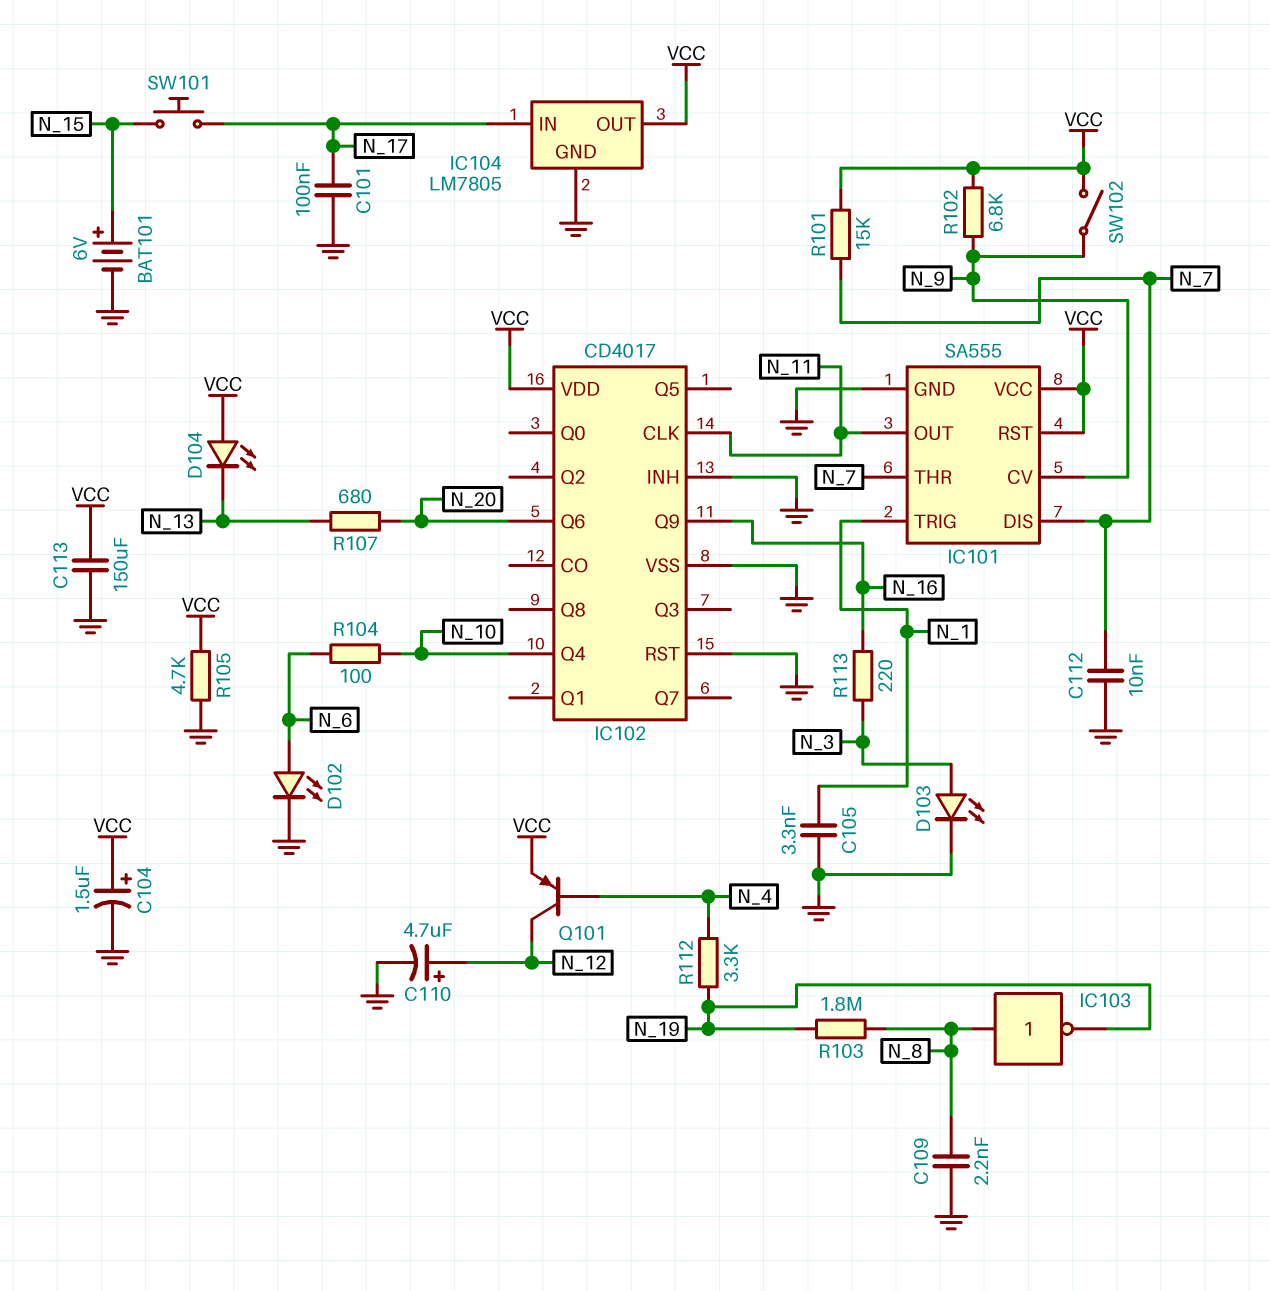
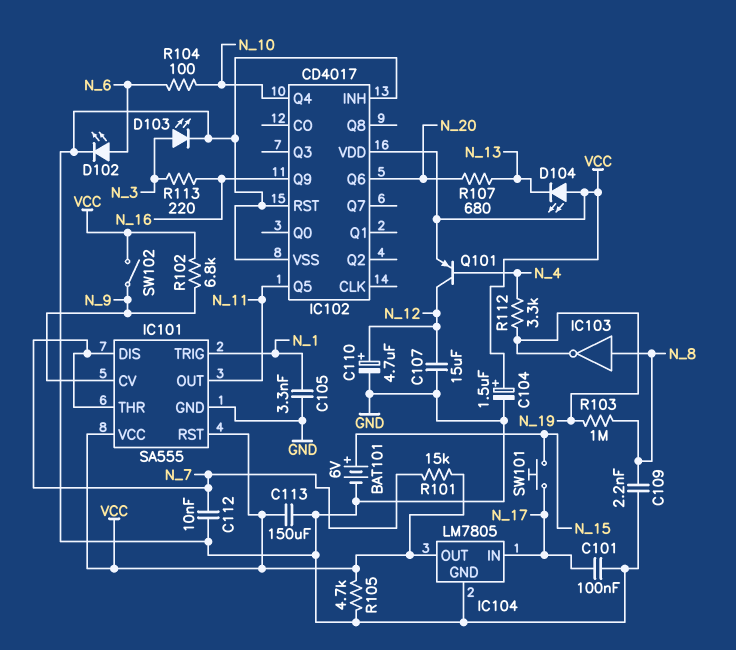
C107: none -> 15uF (GND, N_12)
IC102 pin CLK: N_11 -> none
IC102 pin Q5: none -> N_11
R103: 1.8M (N_8, N_19) -> 1M (N_8, N_19)

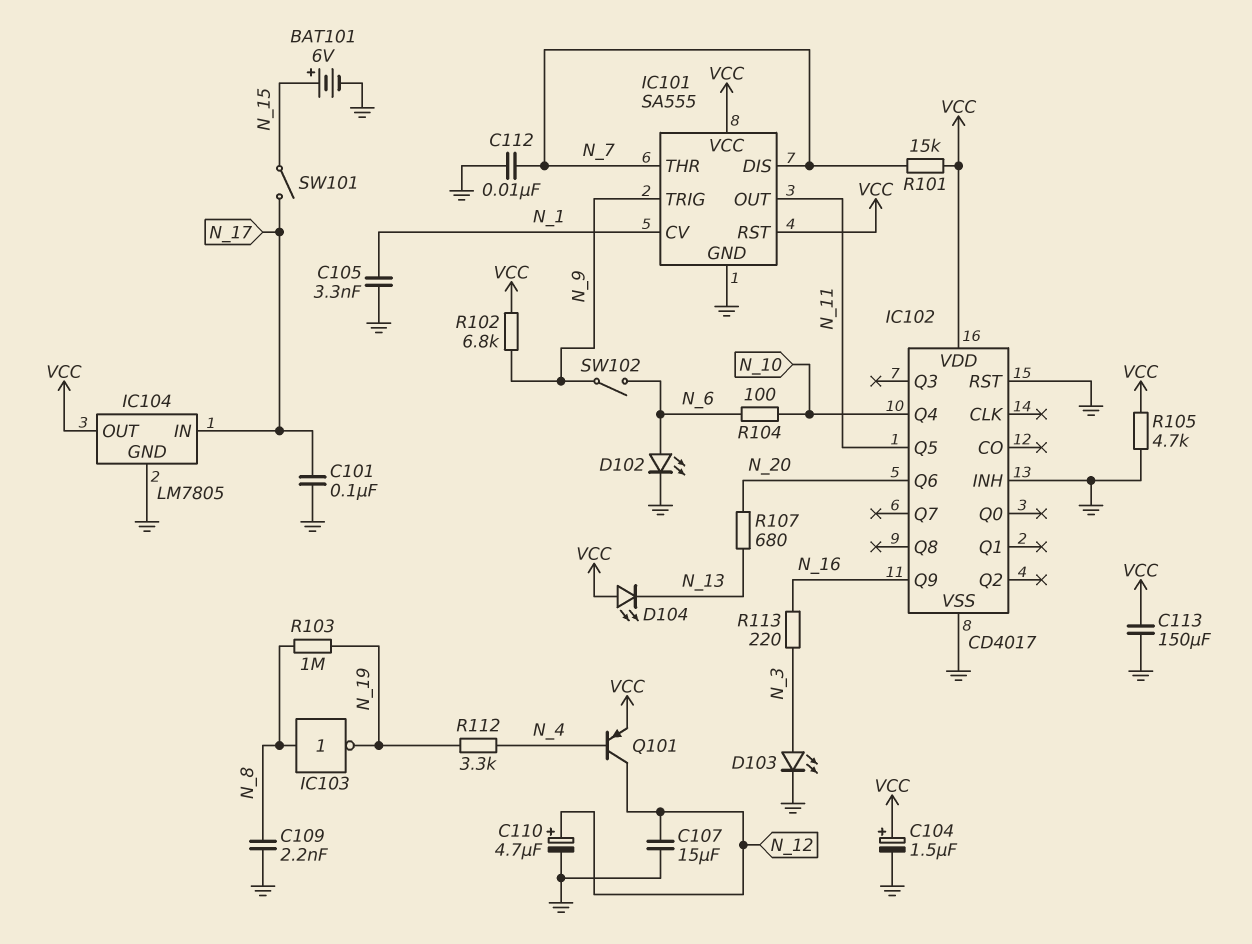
IC101 pin CV: N_9 -> N_1
IC101 pin TRIG: N_1 -> N_9
SW101: button (N_15, N_17) -> switch (N_15, N_17)
SW102: switch (N_9, VCC) -> switch (N_6, N_9)

